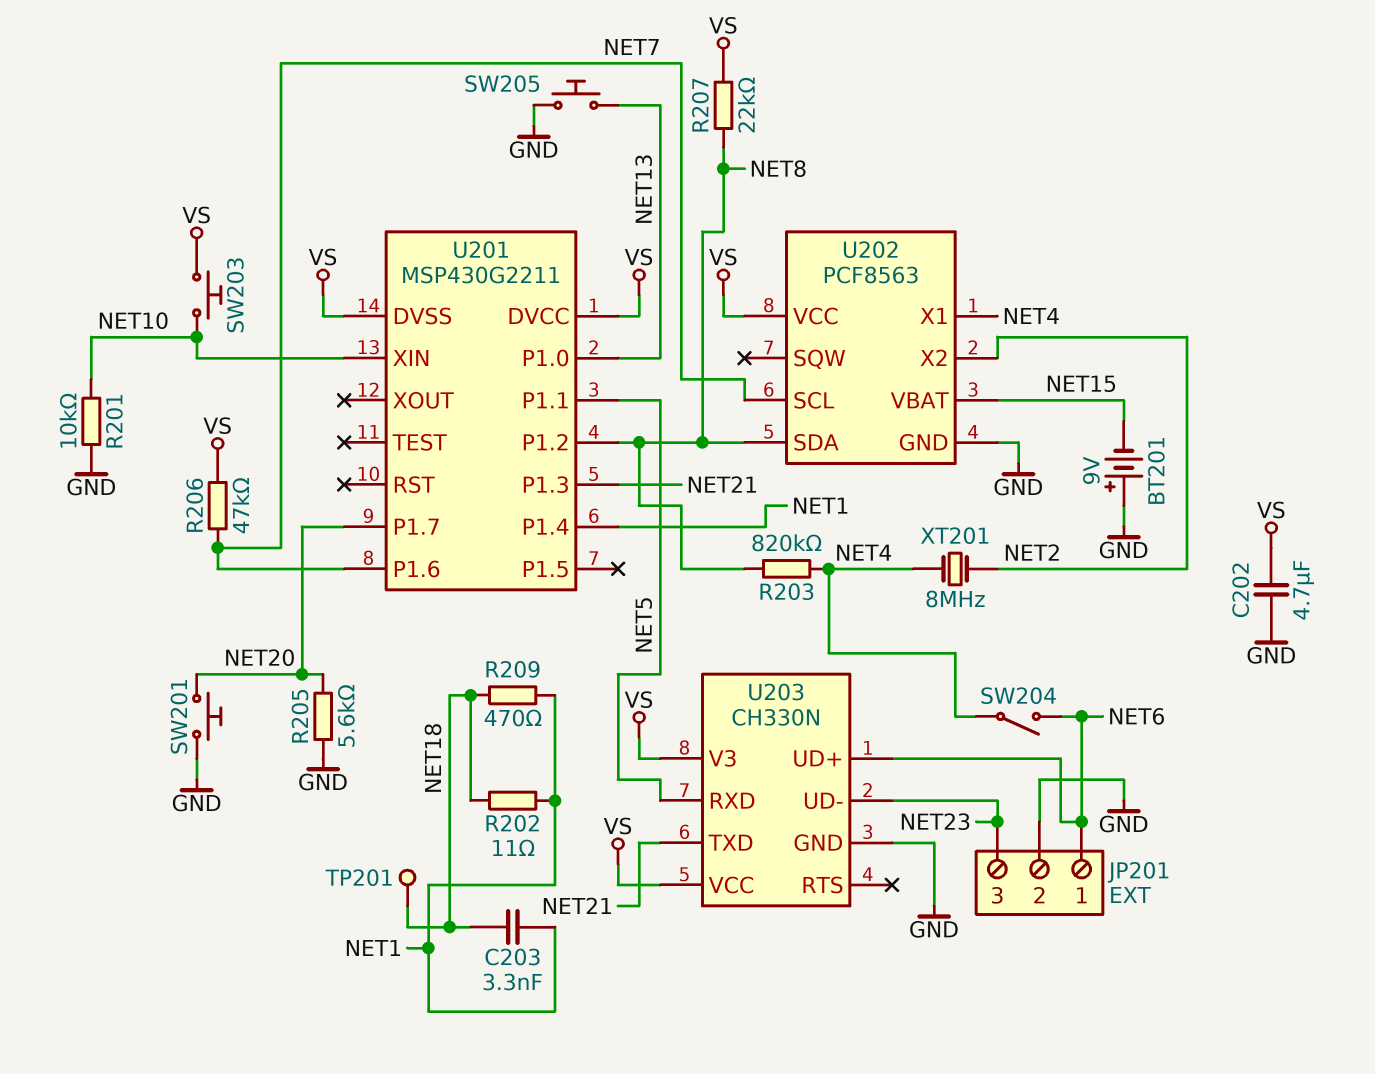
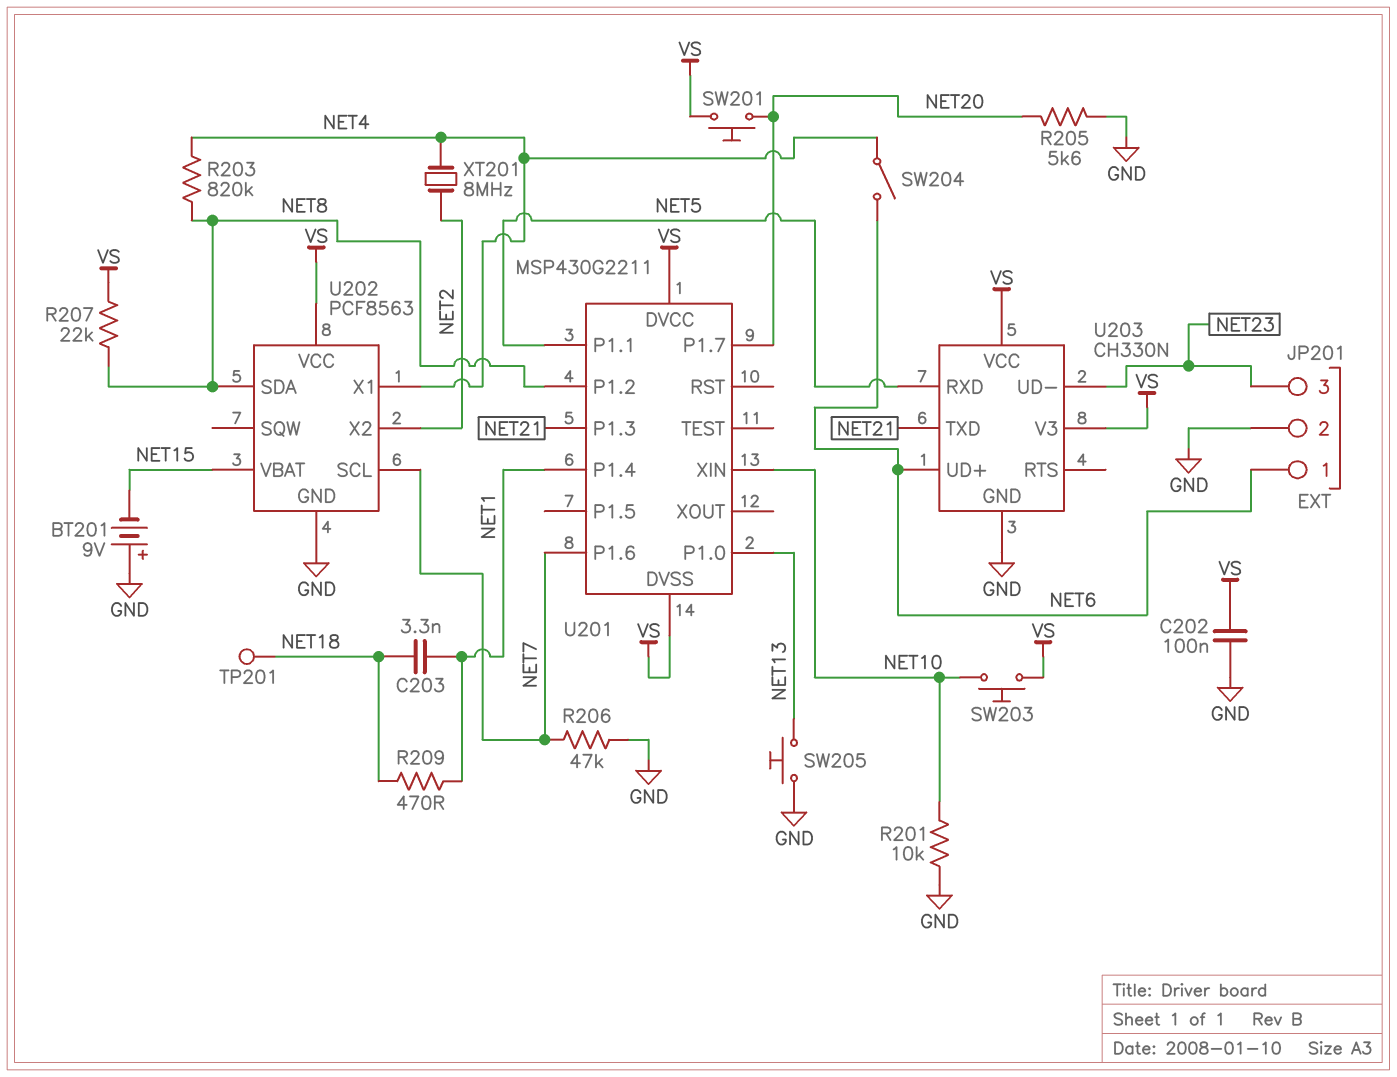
C202: 4.7uF (GND, VS) -> 100nF (GND, VS)
R202: 11 (NET1, NET18) -> none
R206: 47k (NET7, VS) -> 47k (GND, NET7)
SW201: button (GND, NET20) -> button (NET20, VS)

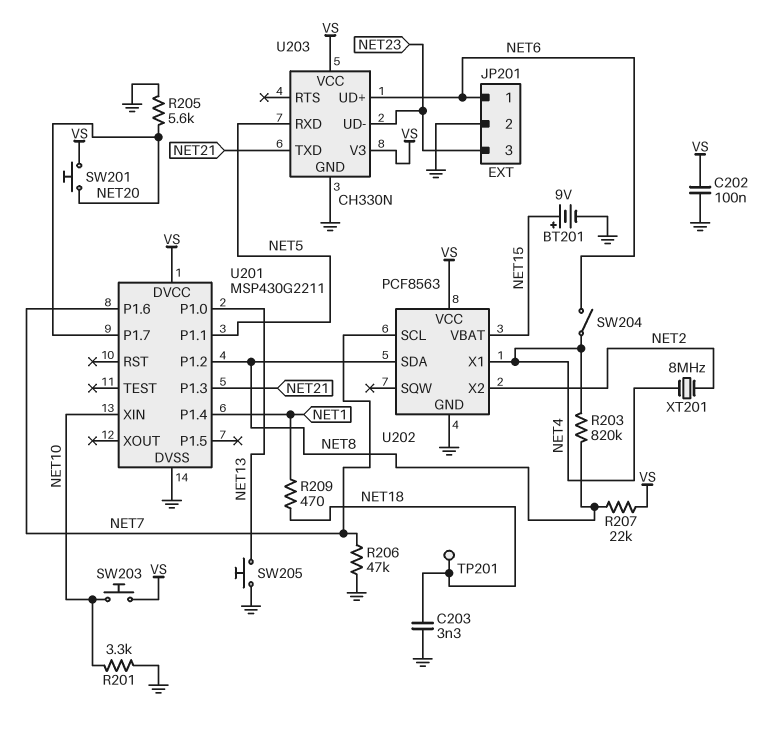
BT201: 9V (plus GND, minus NET15) -> 9V (plus NET15, minus GND)
C203: 3.3nF (NET1, NET18) -> 3.3nF (GND, NET18)
R201: 10k (GND, NET10) -> 3.3k (GND, NET10)
U201 pin DVSS: VS -> GND

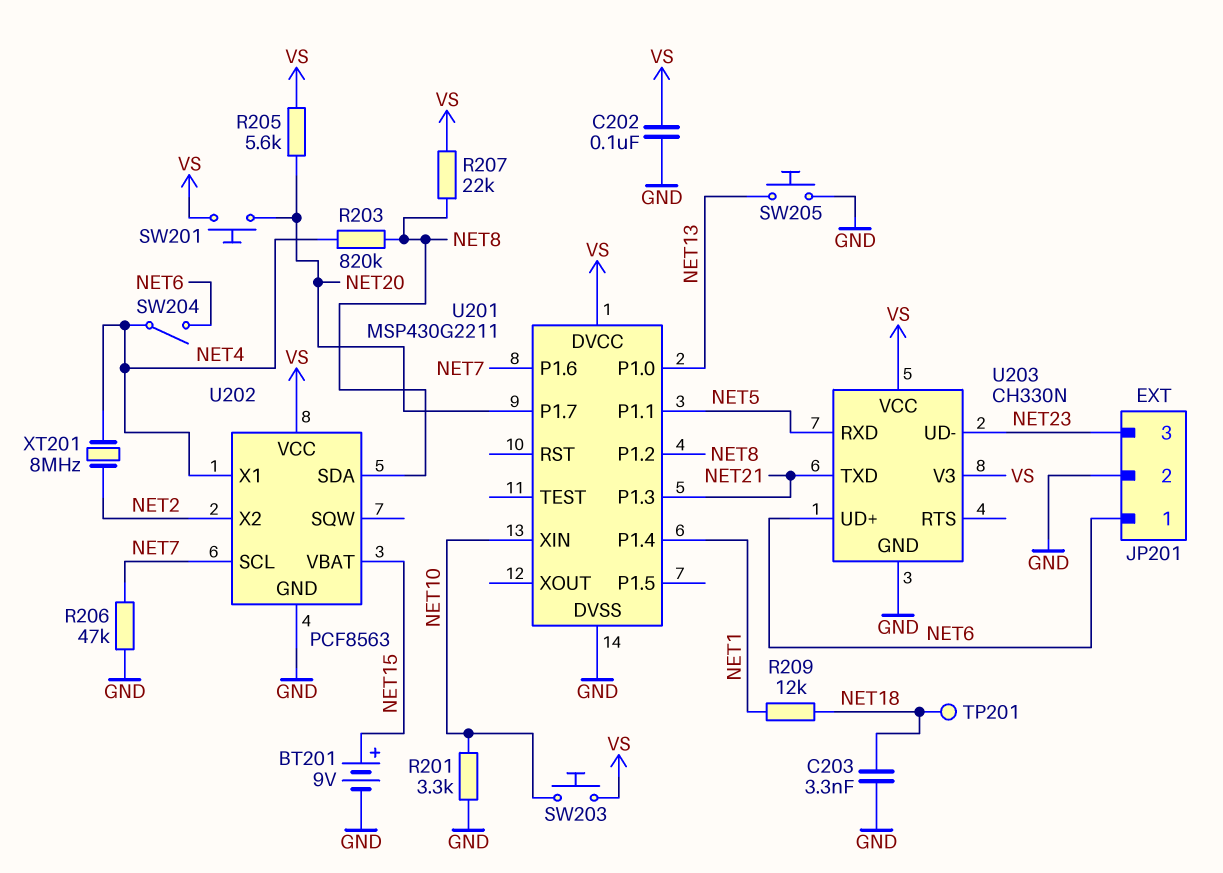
R205: 5.6k (GND, NET20) -> 5.6k (NET20, VS)
R209: 470 (NET1, NET18) -> 12k (NET1, NET18)

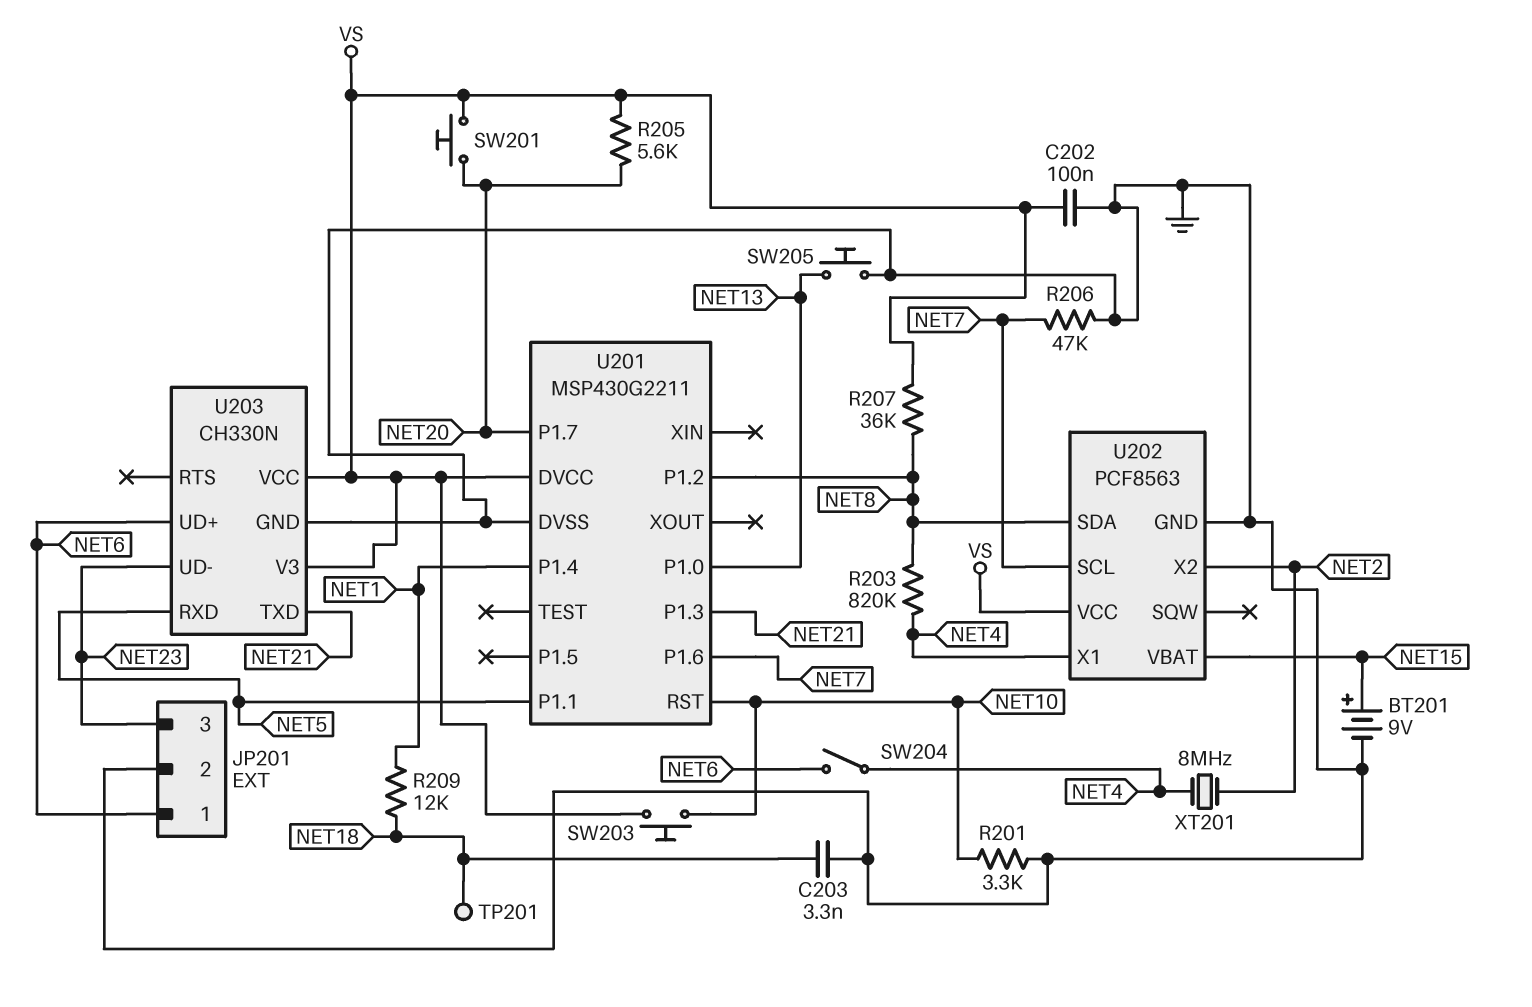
R207: 22k (NET8, VS) -> 36k (NET8, VS)
U201 pin RST: none -> NET10
U201 pin XIN: NET10 -> none

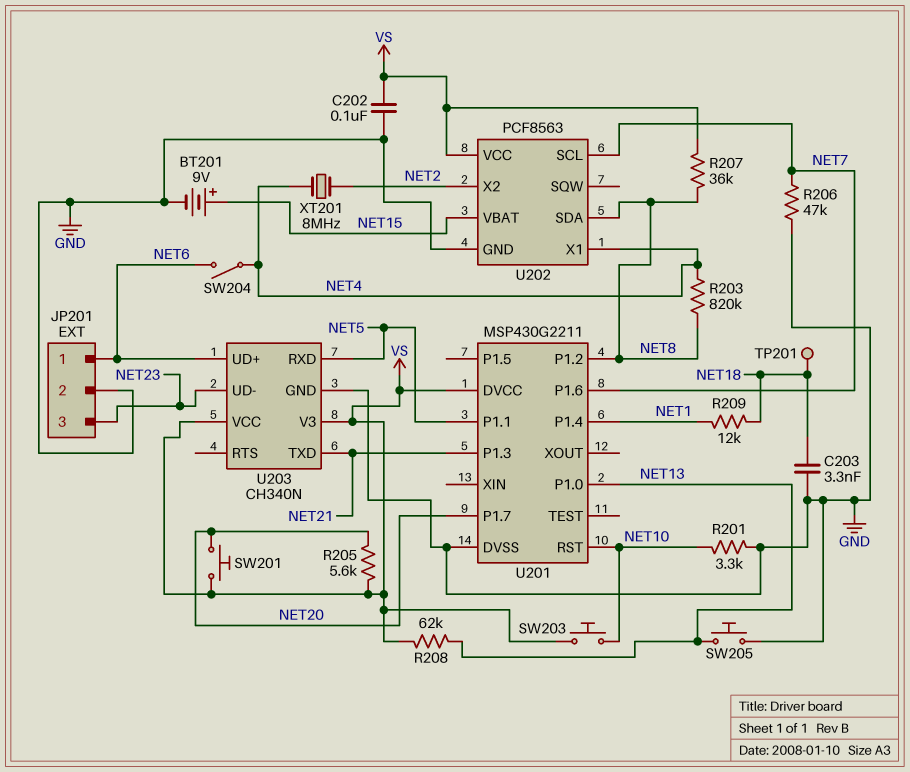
R208: none -> 62k (NET13, VS)
U203: CH330N -> CH340N

